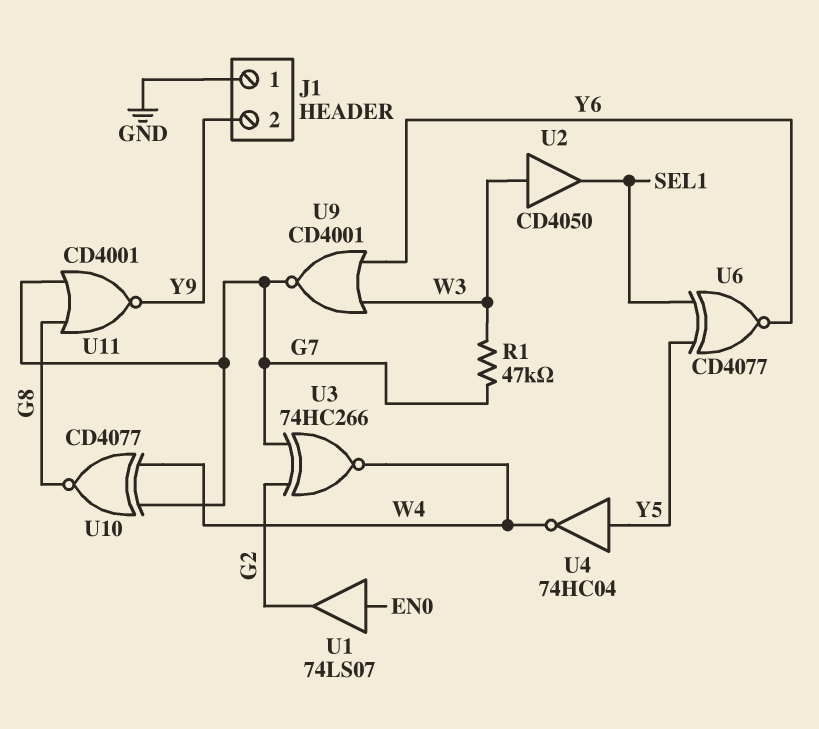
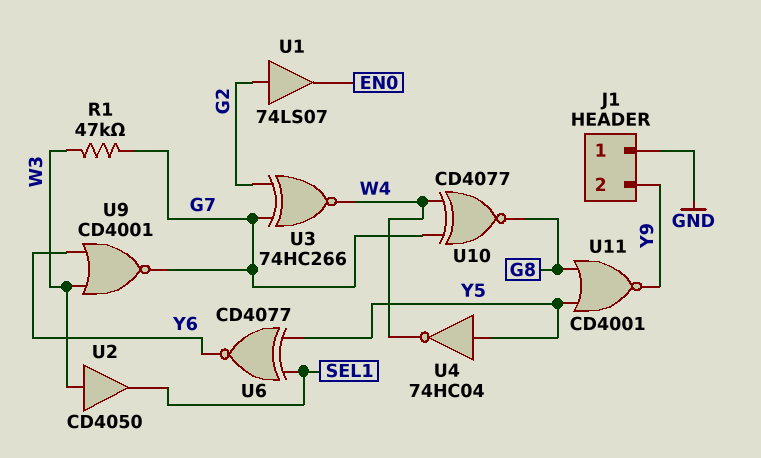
U1: buffer 74LS07 (in EN0, out G2) -> buffer 74LS07 (in G2, out EN0)
U11: NOR CD4001 (in G7, in G8, out Y9) -> NOR CD4001 (in G8, in Y5, out Y9)

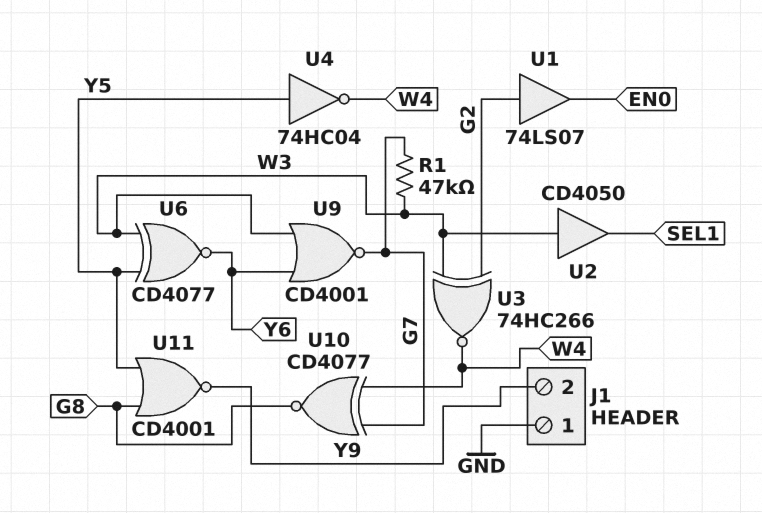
U3: XNOR 74HC266 (in G2, in G7, out W4) -> XNOR 74HC266 (in G2, in W3, out W4)
U6: XNOR CD4077 (in SEL1, in Y5, out Y6) -> XNOR CD4077 (in W3, in Y5, out Y6)

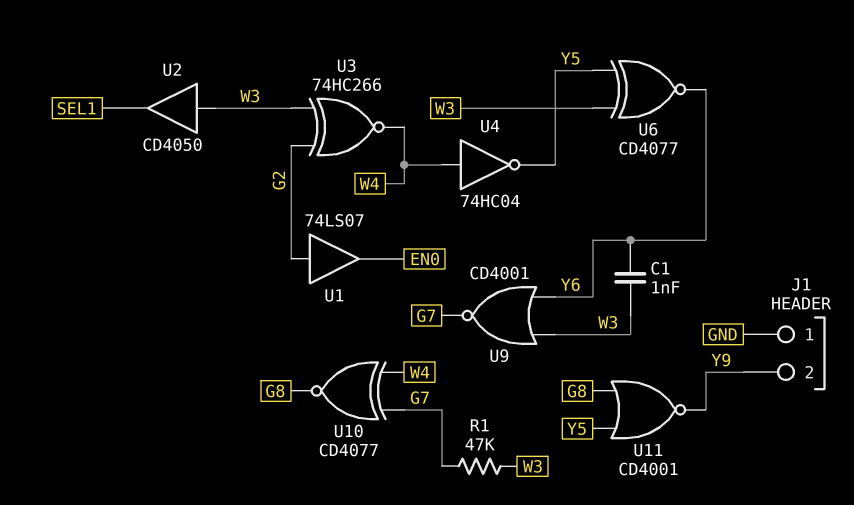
C1: none -> 1nF (W3, Y6)
U4: NOT 74HC04 (in Y5, out W4) -> NOT 74HC04 (in W4, out Y5)

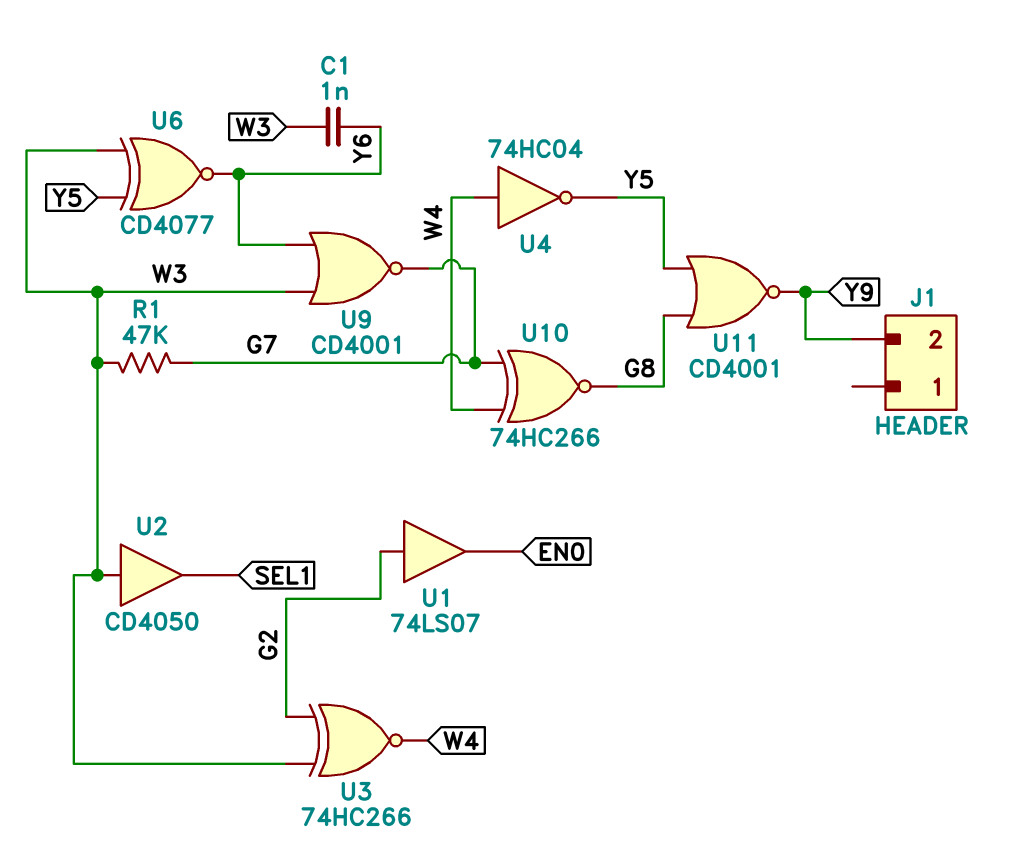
J1 pin 1: GND -> none
U10: XNOR CD4077 (in G7, in W4, out G8) -> XNOR 74HC266 (in G7, in W4, out G8)

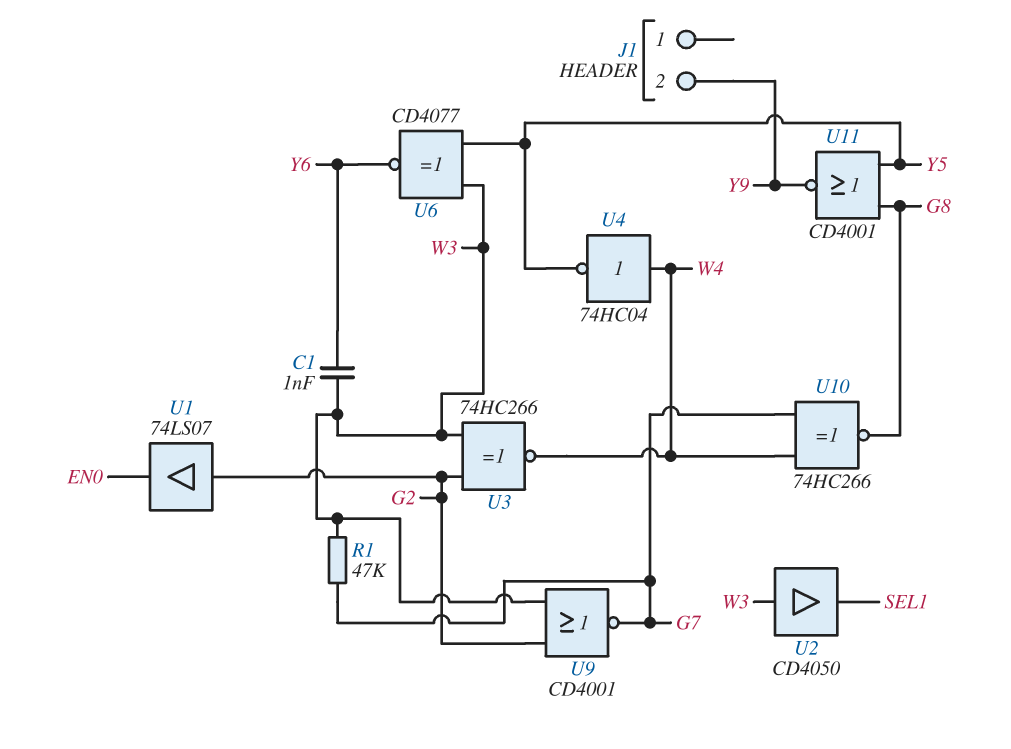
U9: NOR CD4001 (in W3, in Y6, out G7) -> NOR CD4001 (in G2, in W3, out G7)

